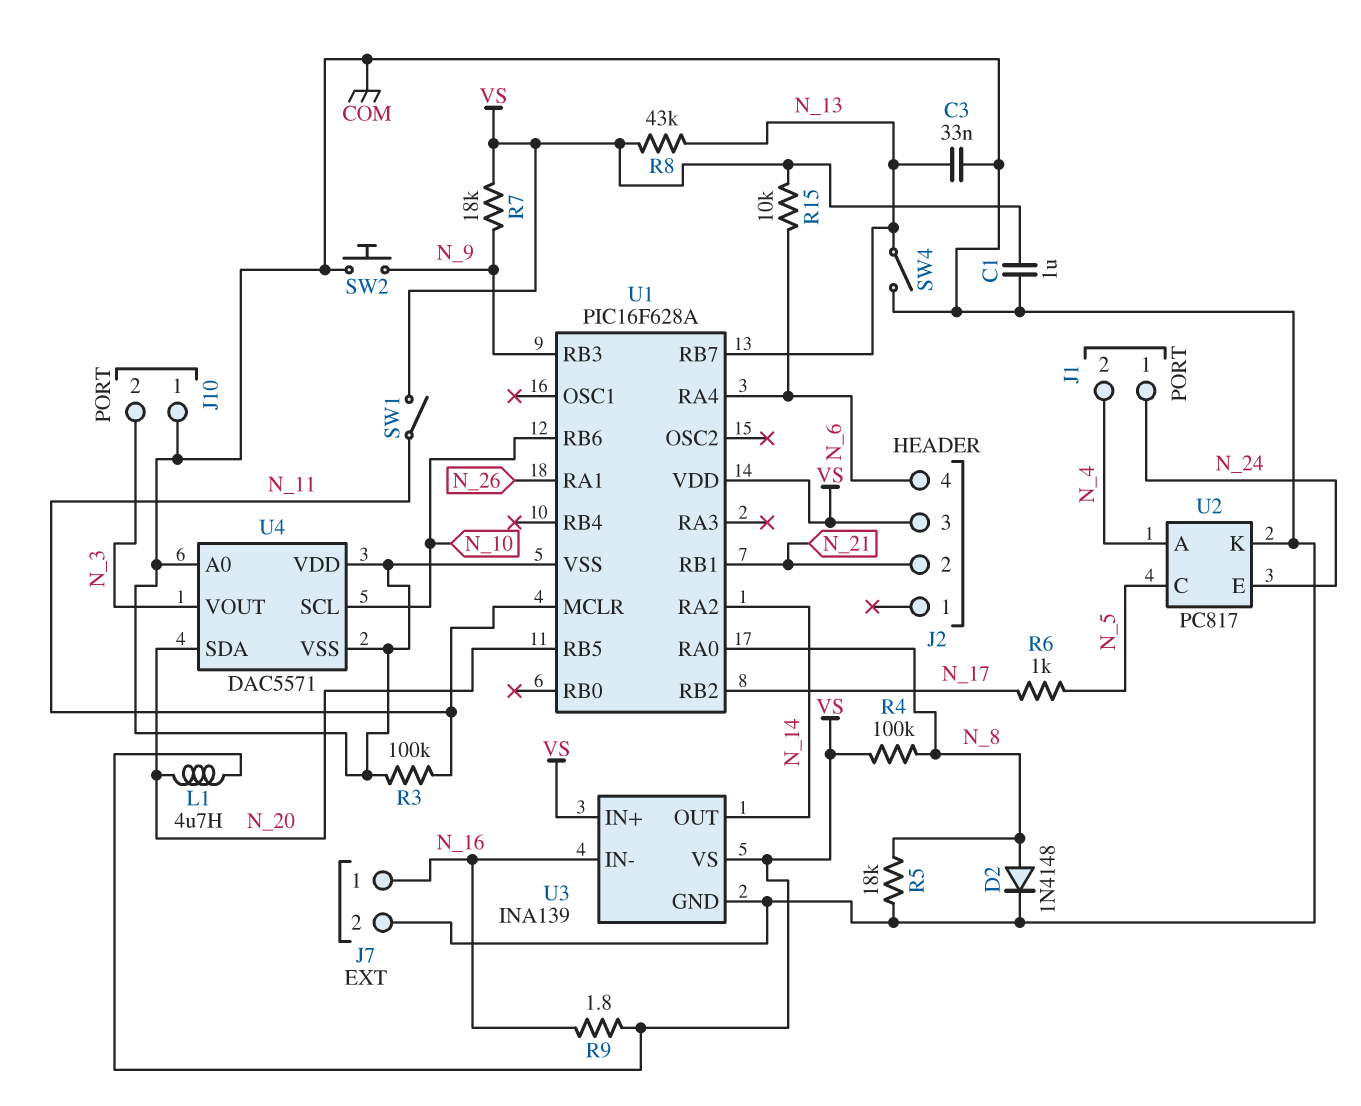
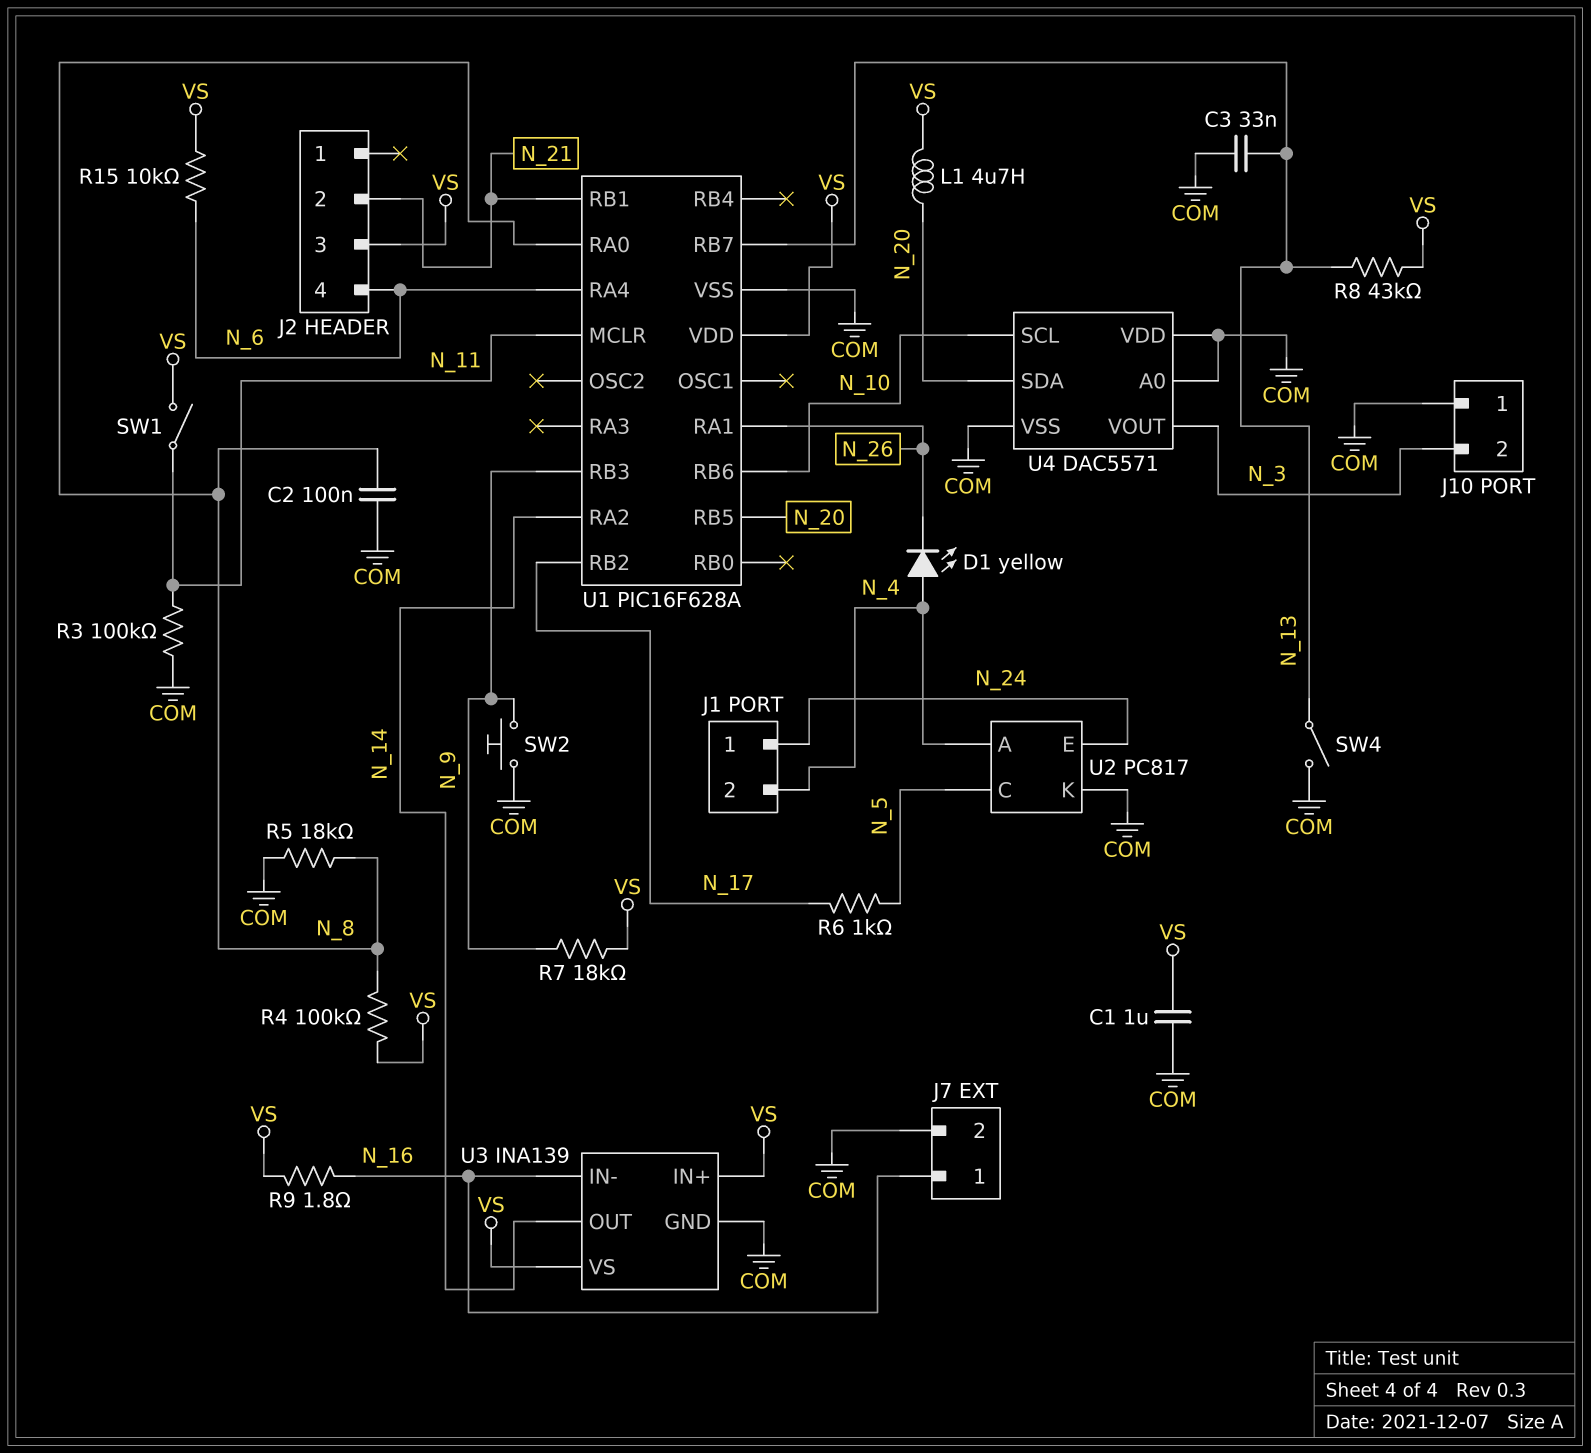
C2: none -> 100nF (COM, N_8)
D1: none -> LED yellow (A N_4, K N_26)
D2: diode 1N4148 (A N_8, K COM) -> none

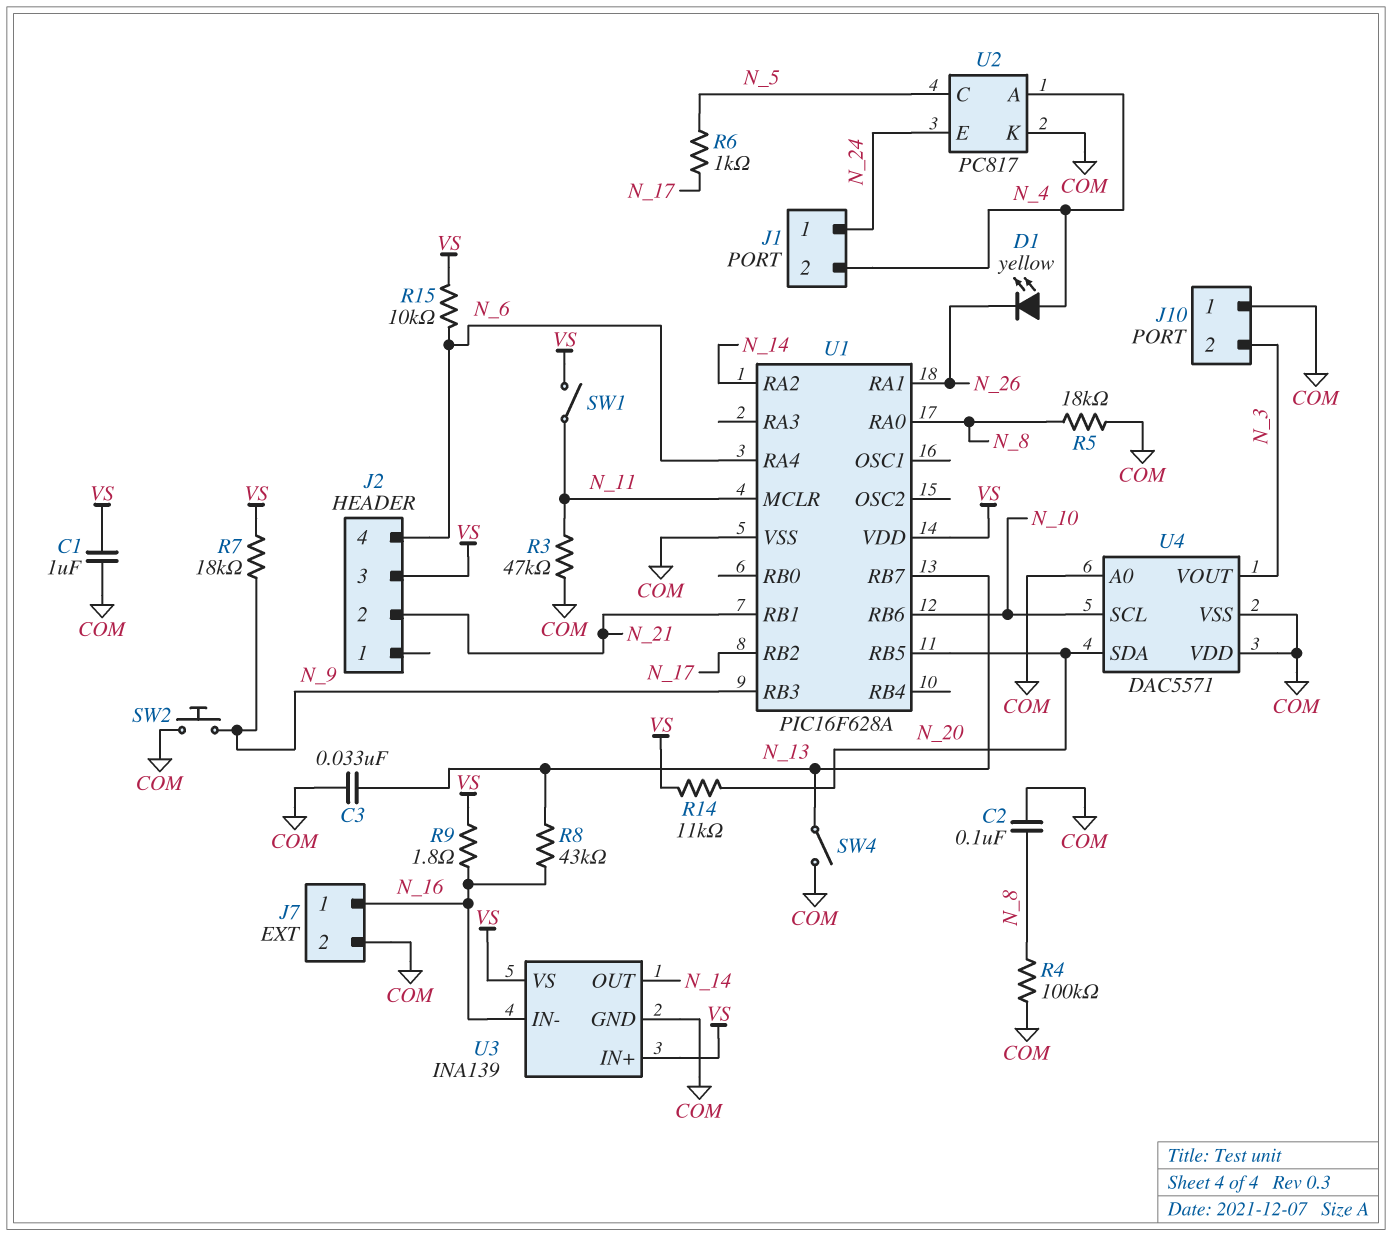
L1: 4.7uH (N_20, VS) -> none
R3: 100k (COM, N_11) -> 47k (COM, N_11)
R4: 100k (N_8, VS) -> 100k (COM, N_8)
R8: 43k (N_13, VS) -> 43k (N_13, N_16)
R14: none -> 11k (N_20, VS)

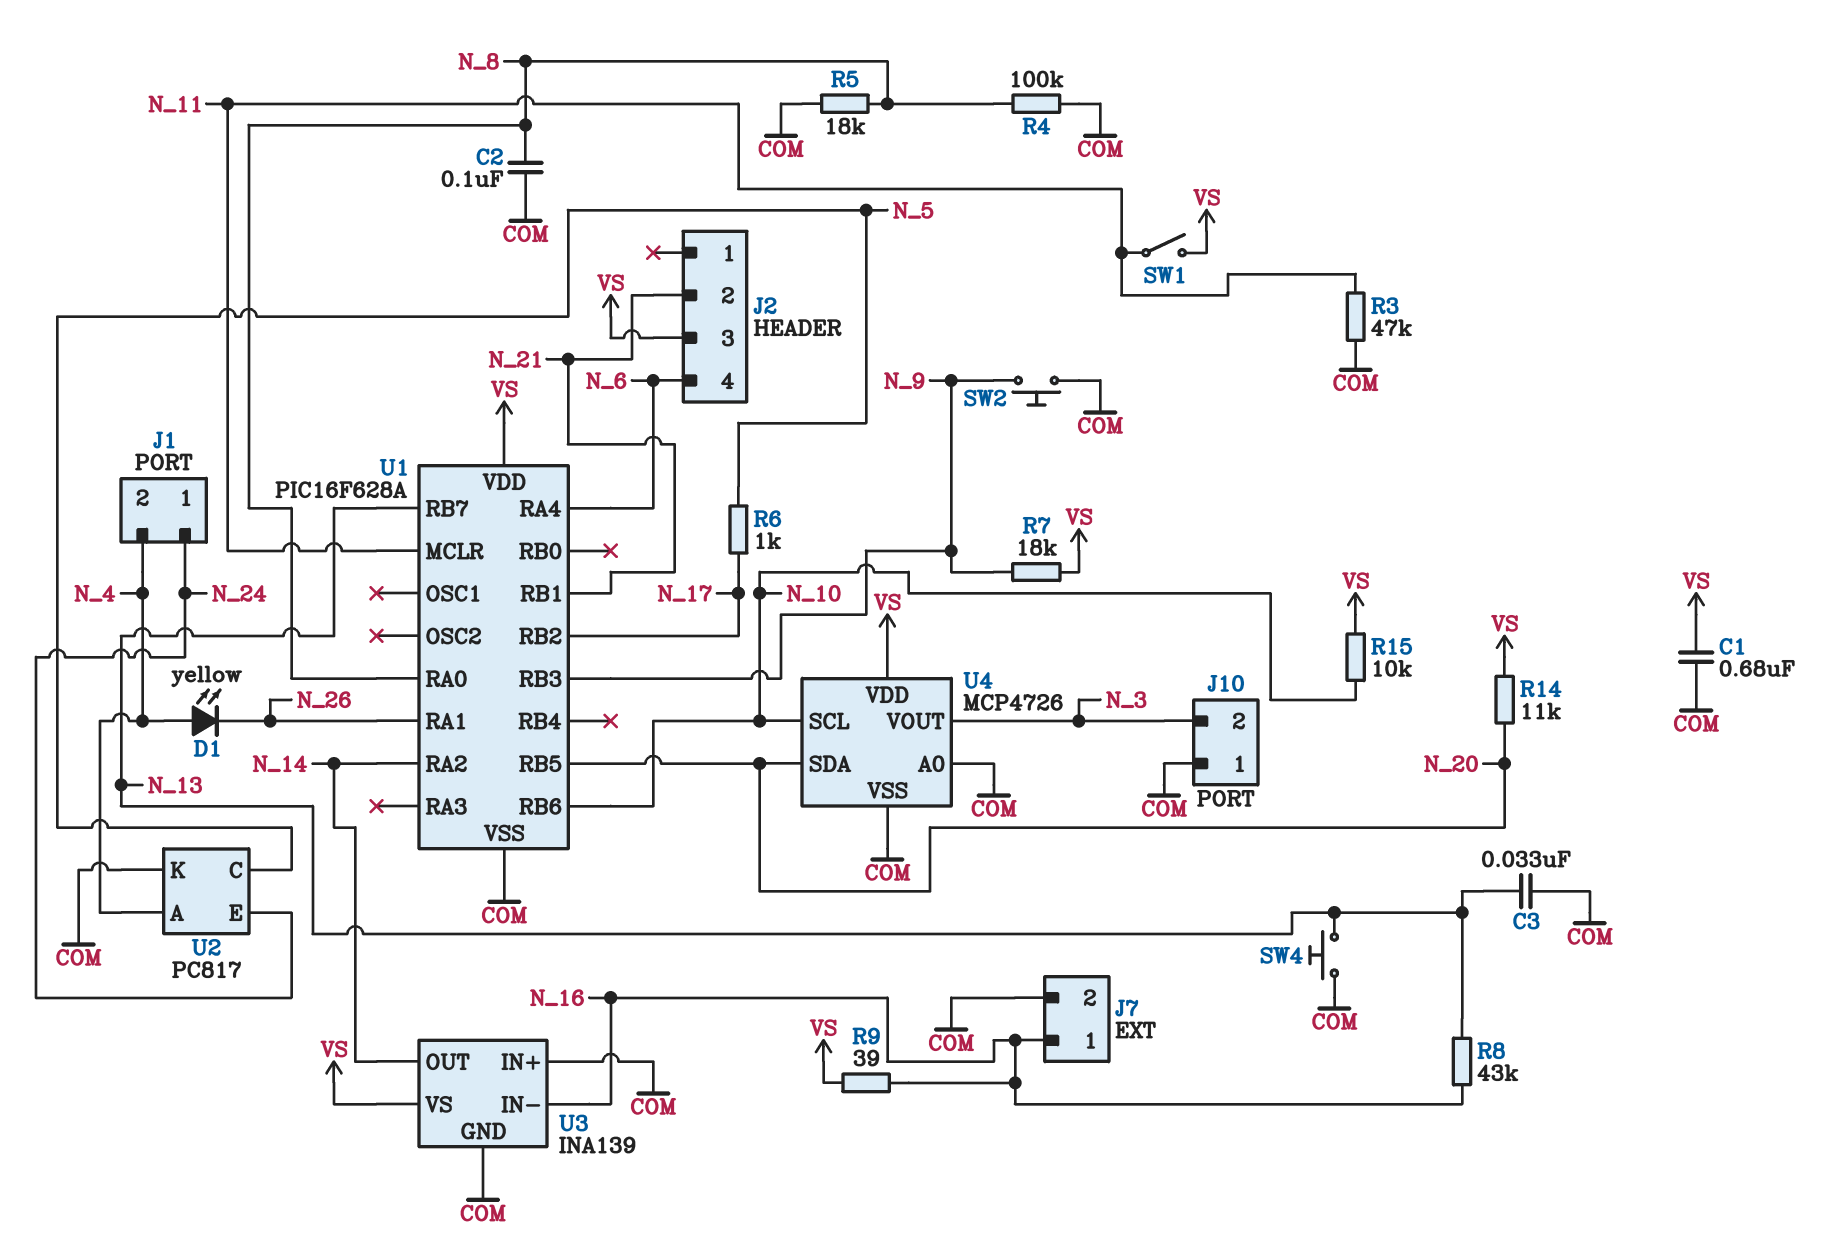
C1: 1uF (COM, VS) -> 680nF (COM, VS)
R9: 1.8 (N_16, VS) -> 39 (N_16, VS)
R15: 10k (N_6, VS) -> 10k (N_10, VS)
SW4: switch (COM, N_13) -> button (COM, N_13)
U3 pin IN+: VS -> COM
U4: DAC5571 -> MCP4726
U4 pin VDD: COM -> VS

